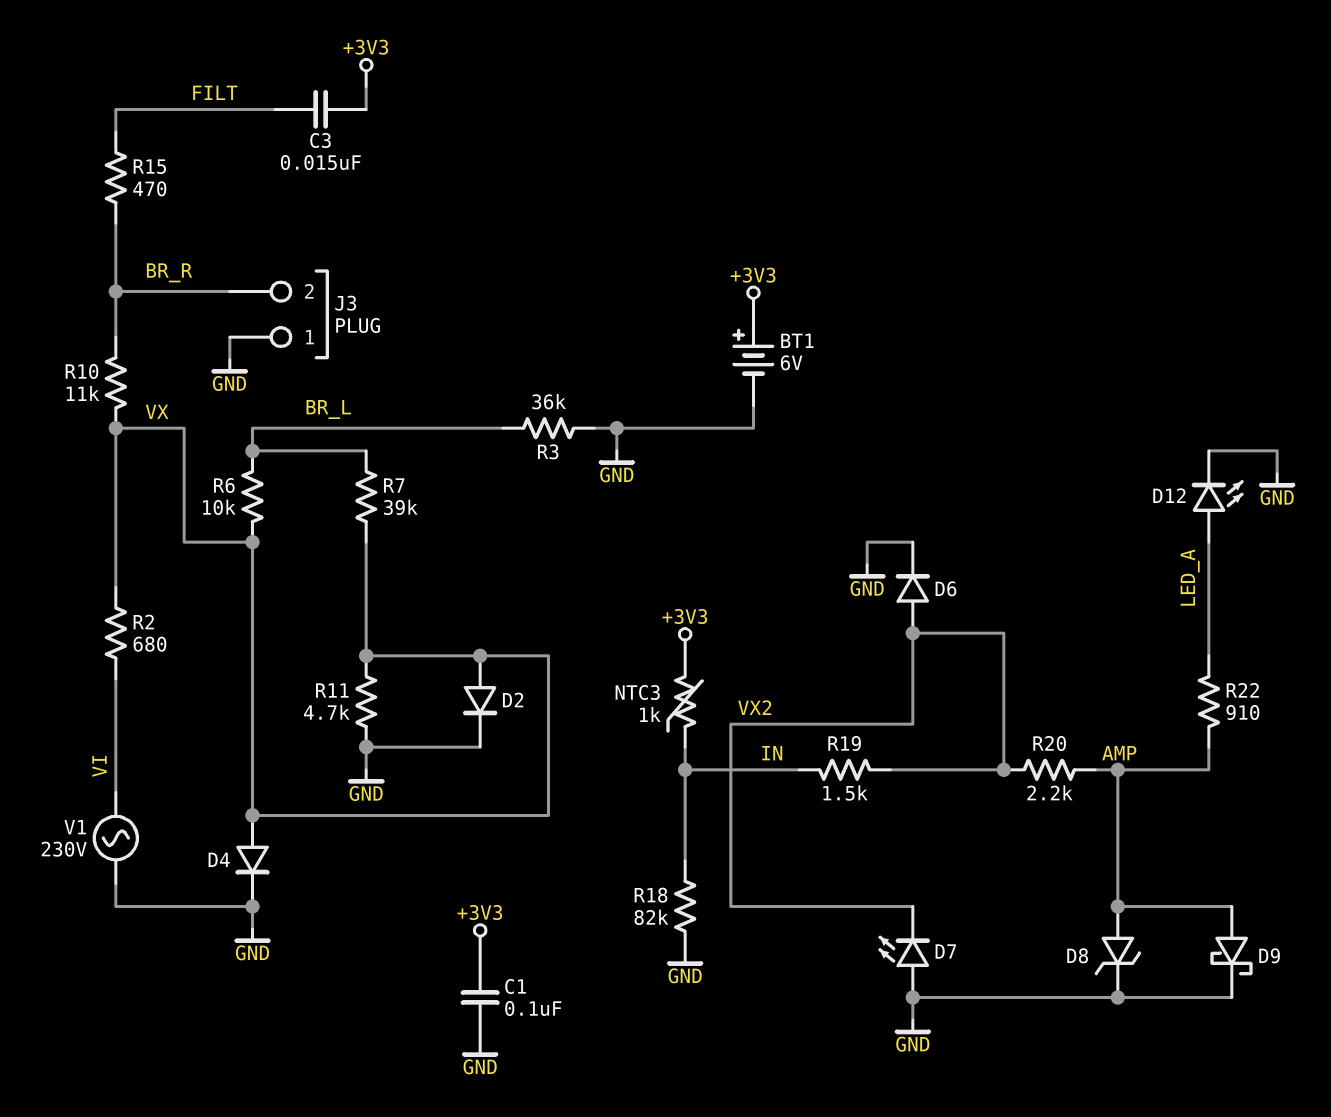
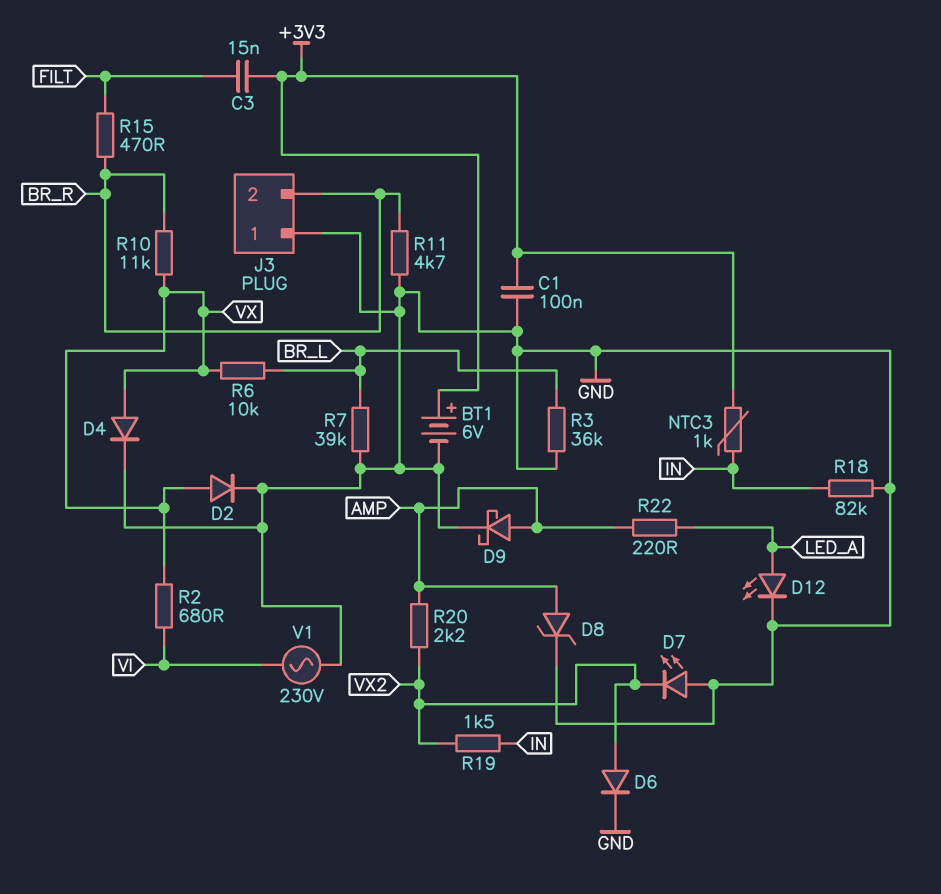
R7: 39k (BR_L, VX) -> 39k (BR_L, GND)
R11: 4.7k (GND, VX) -> 4.7k (BR_R, GND)
R22: 910 (AMP, LED_A) -> 220 (AMP, LED_A)

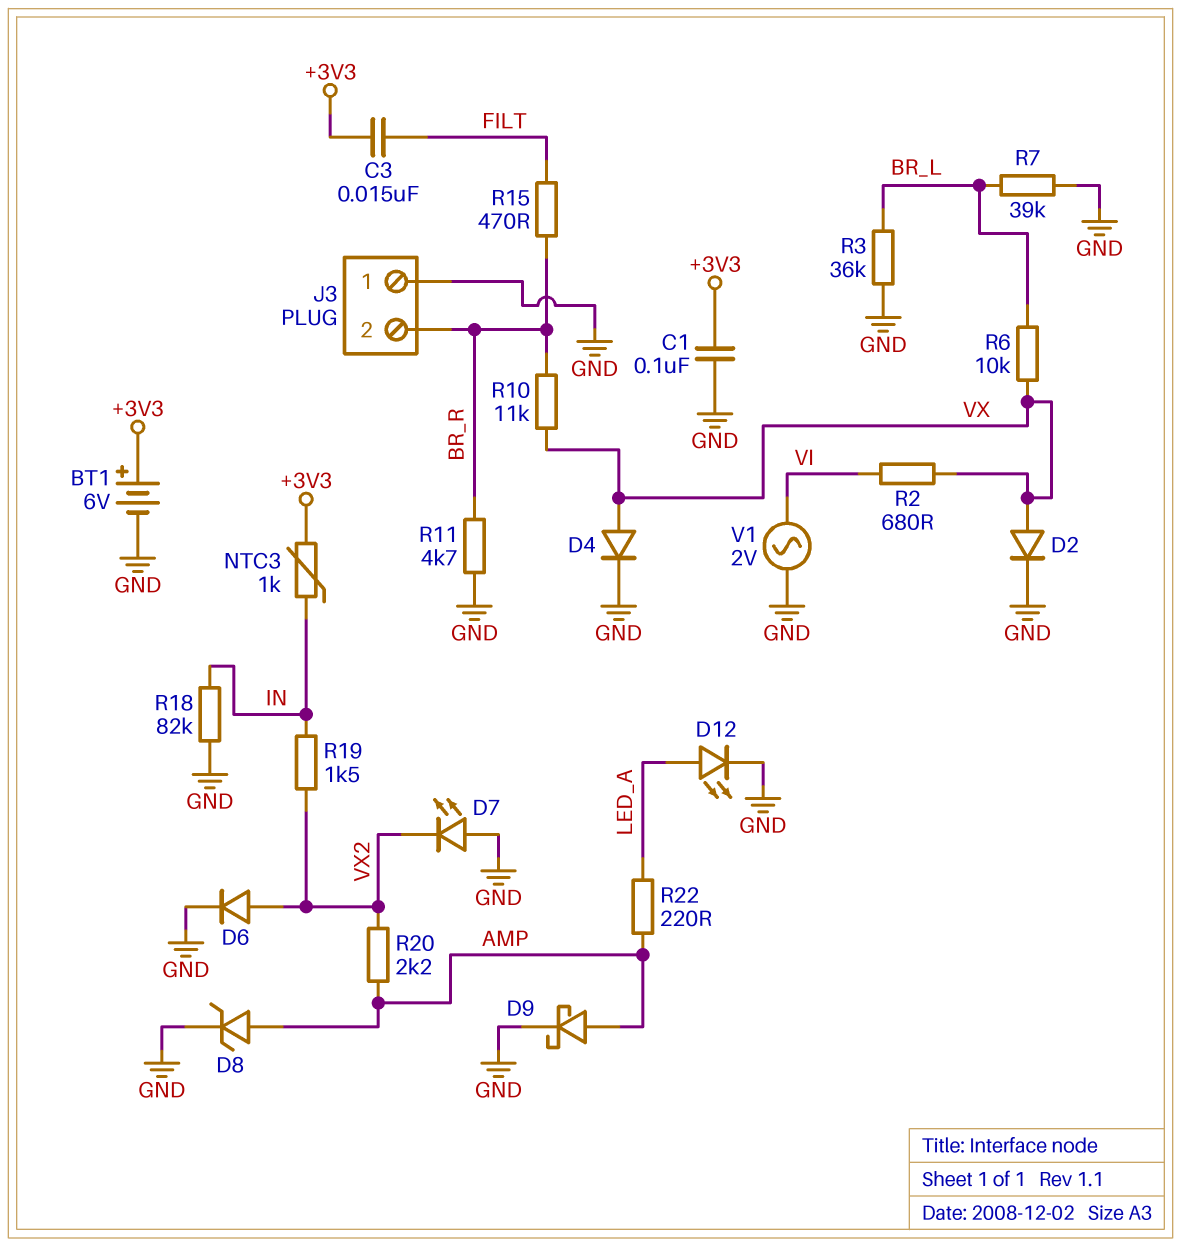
V1: AC 230V (GND, VI) -> AC 2V (GND, VI)

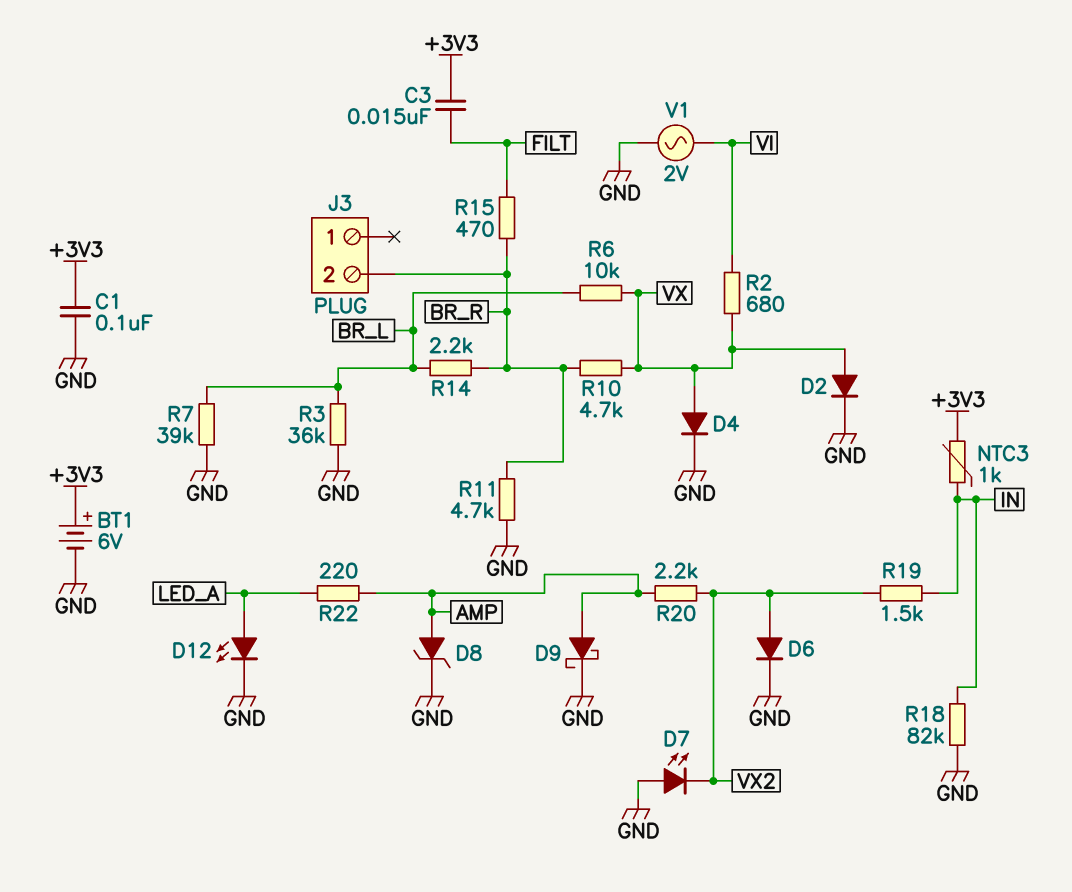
J3 pin 1: GND -> none
R10: 11k (BR_R, VX) -> 4.7k (BR_R, VX)
R14: none -> 2.2k (BR_L, BR_R)

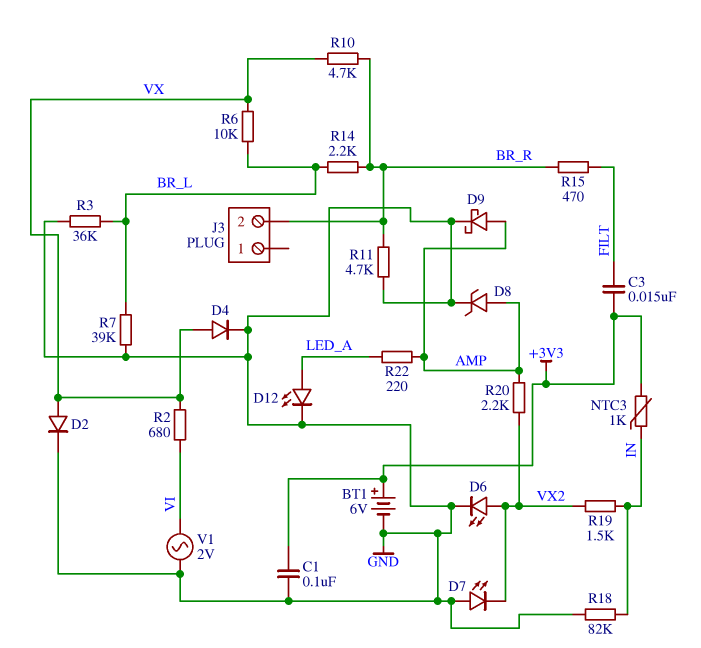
D6: diode (A VX2, K GND) -> LED (A VX2, K GND)

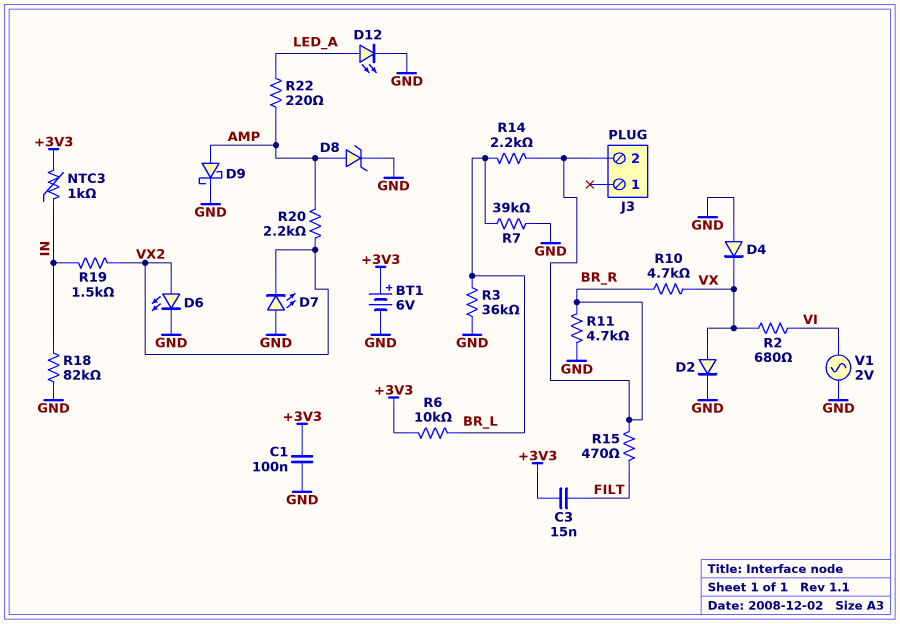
D4: diode (A VX, K GND) -> diode (A GND, K VX)
R6: 10k (BR_L, VX) -> 10k (+3V3, BR_L)

